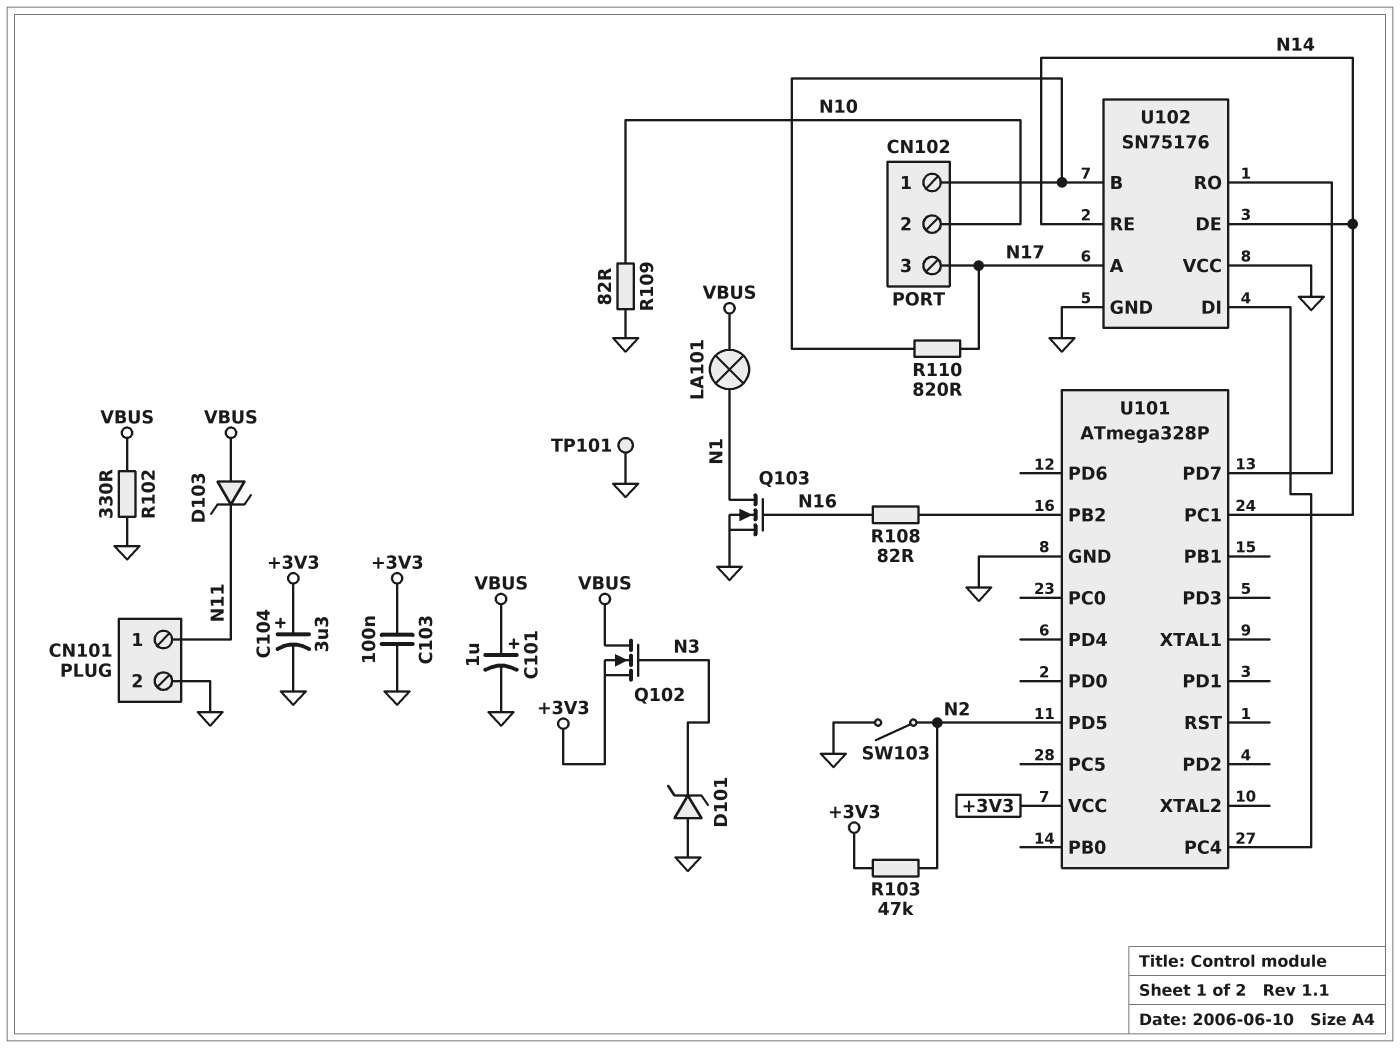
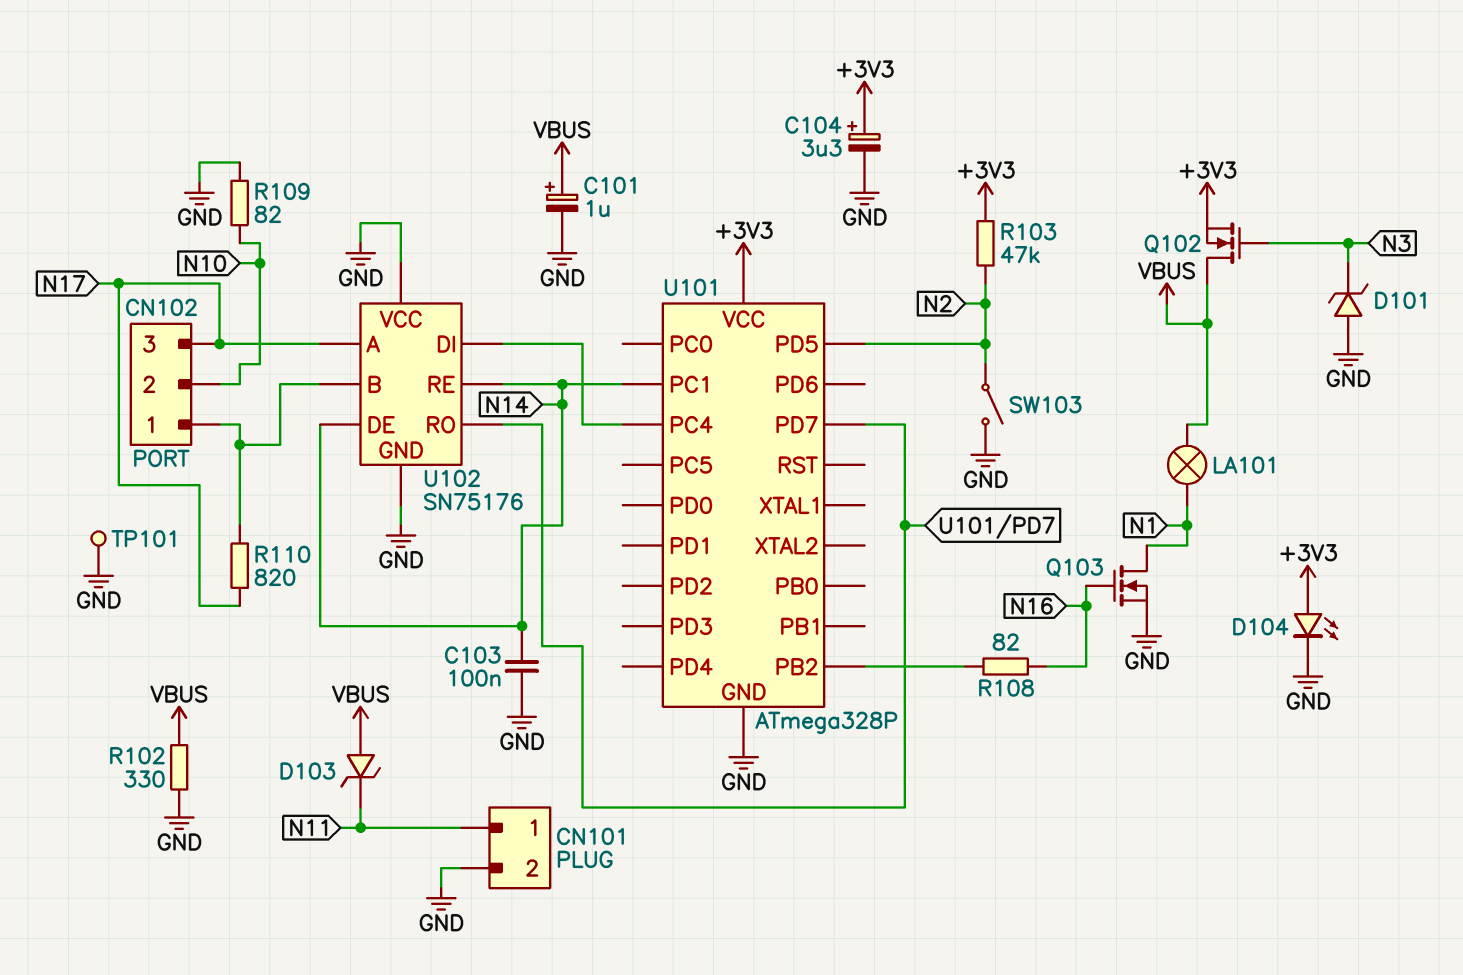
C103: 100nF (+3V3, GND) -> 100nF (GND, N14)
D104: none -> LED (A +3V3, K GND)

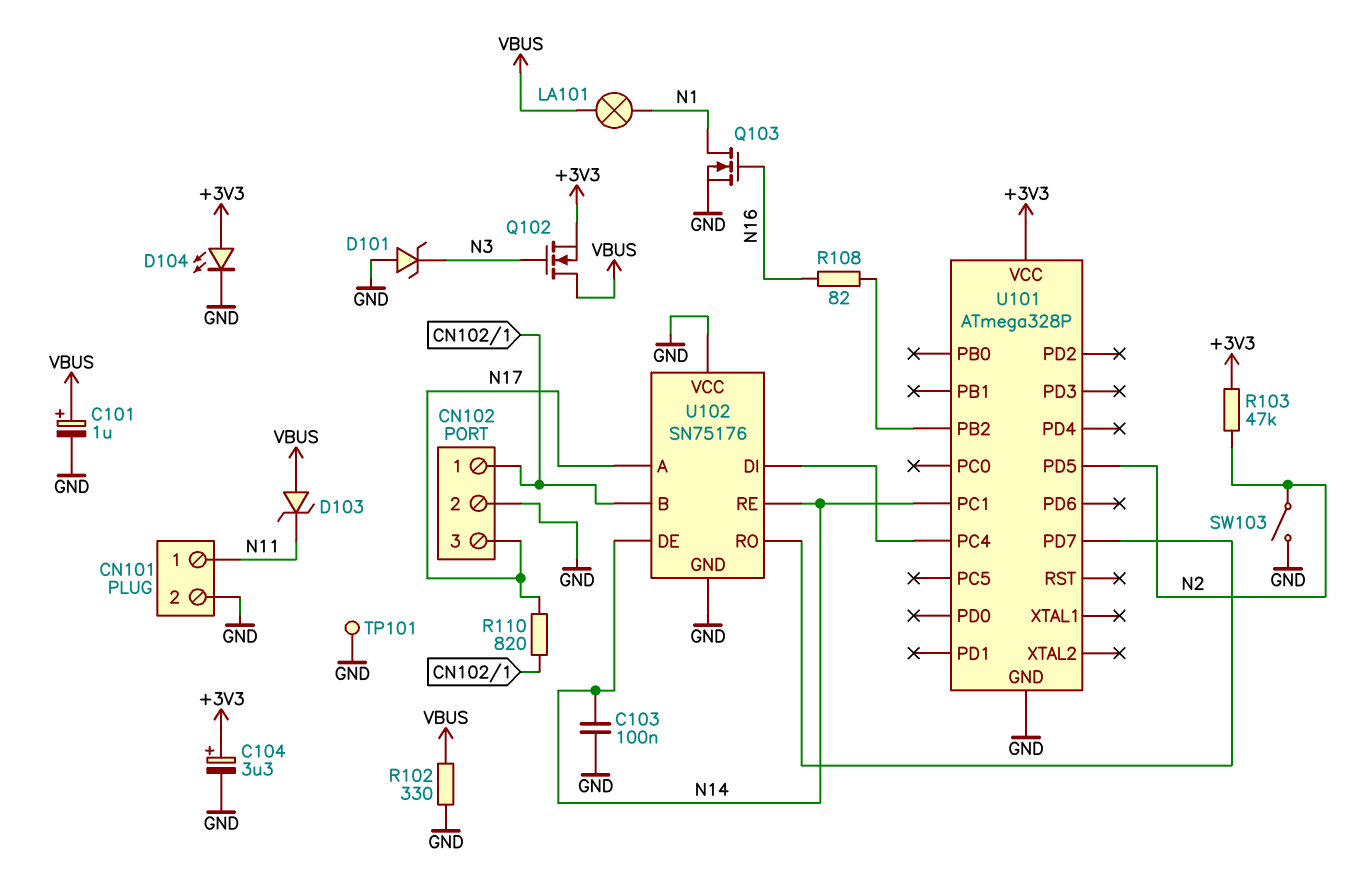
CN102 pin 2: N10 -> GND
R109: 82 (GND, N10) -> none

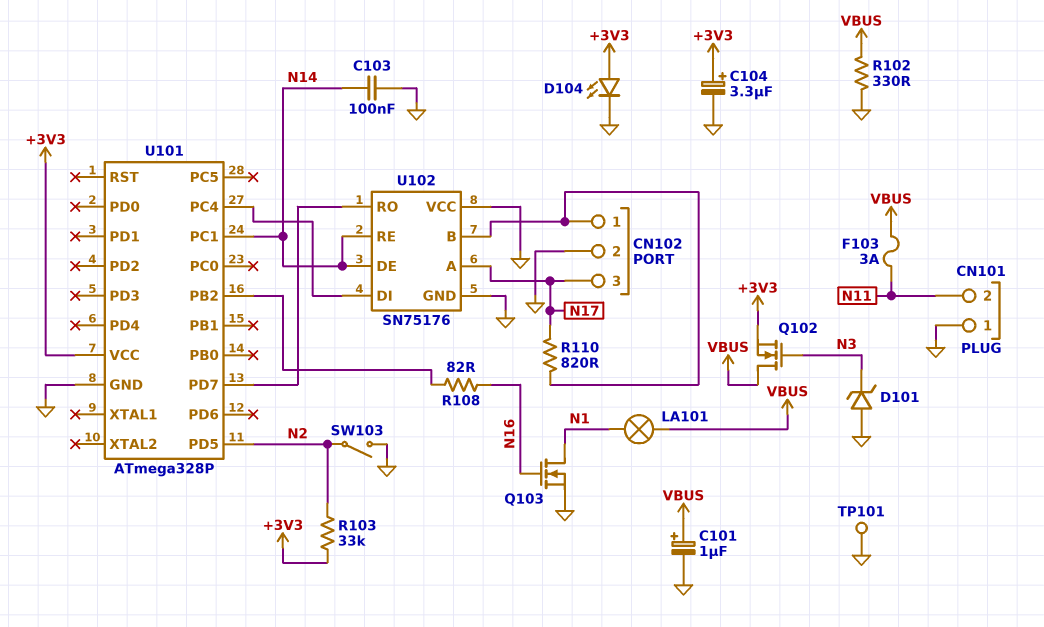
CN101 pin 1: N11 -> GND
CN101 pin 2: GND -> N11
D103: zener (A VBUS, K N11) -> none
F103: none -> 3A (N11, VBUS)
R103: 47k (+3V3, N2) -> 33k (+3V3, N2)

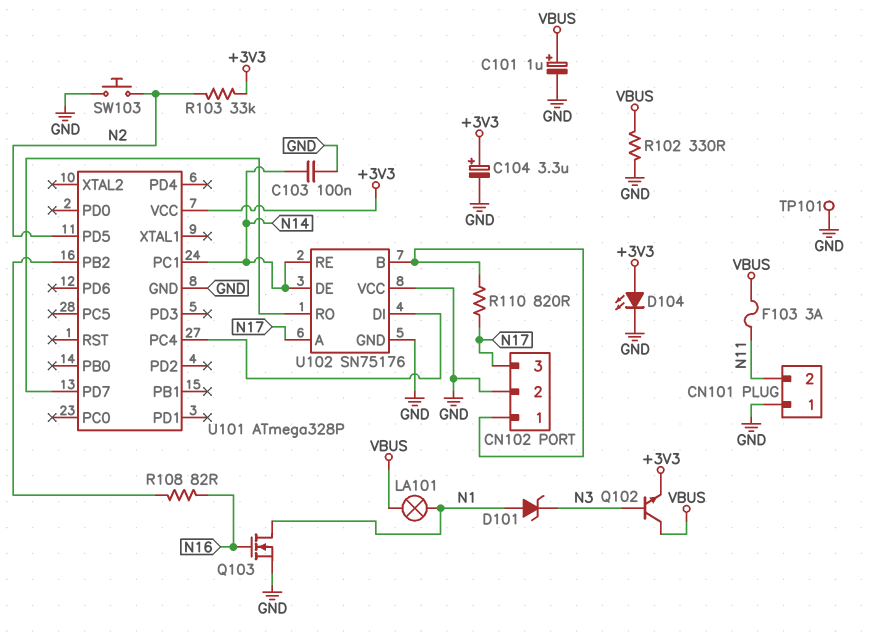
D101: zener (A GND, K N3) -> zener (A N1, K N3)
Q102: NMOS (G N3, D VBUS, S +3V3) -> NPN (B N3, C VBUS, E +3V3)
SW103: switch (GND, N2) -> button (GND, N2)

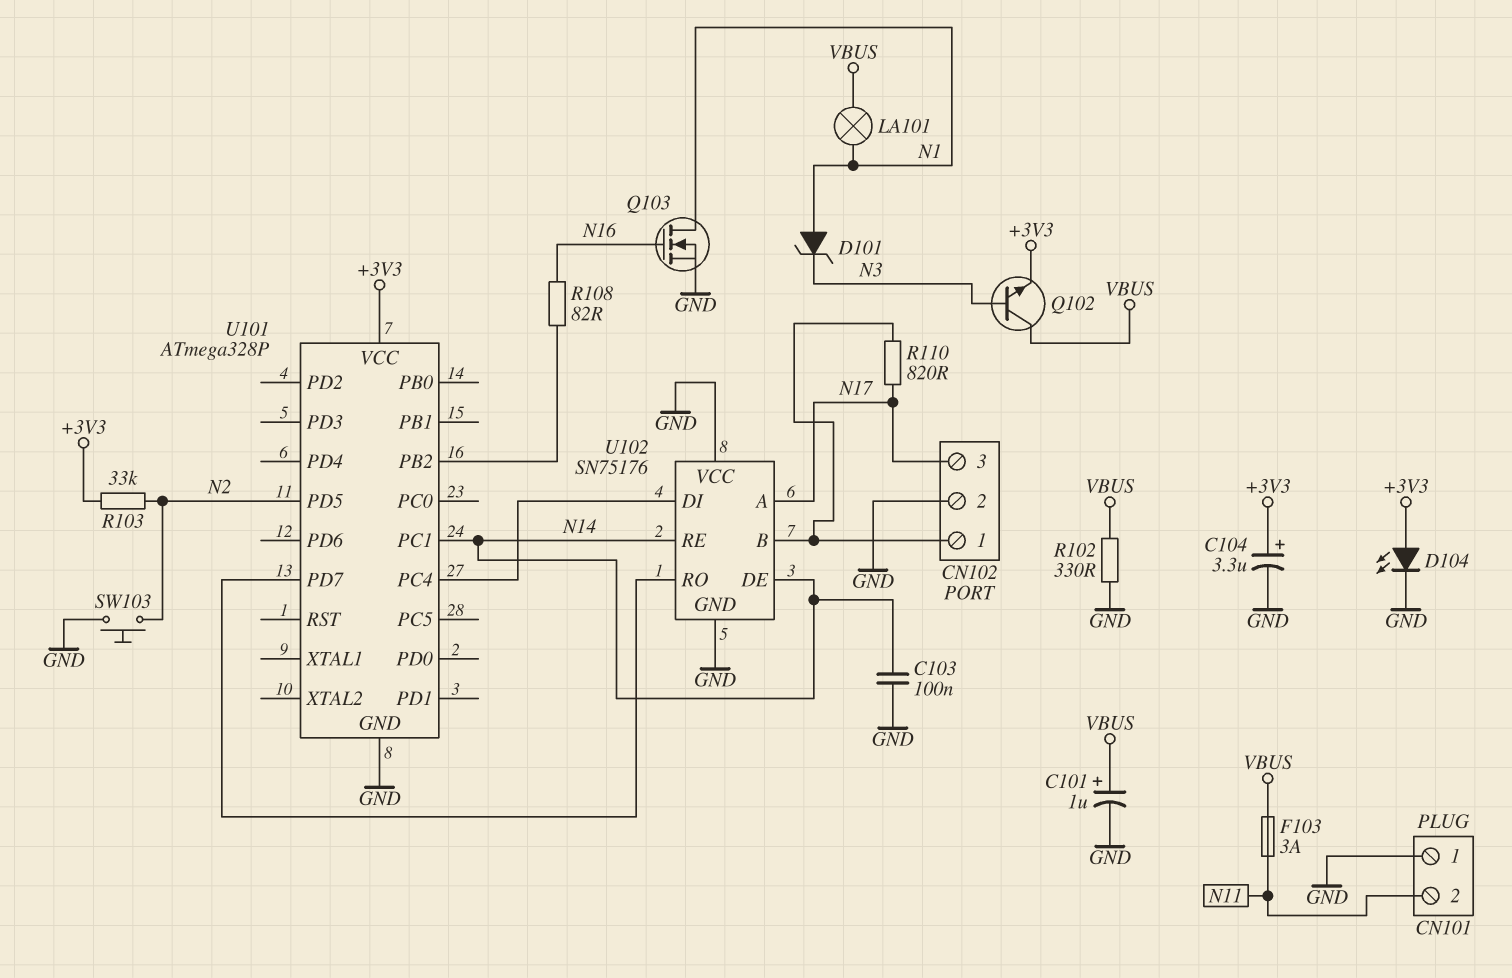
TP101: test point (GND) -> none

